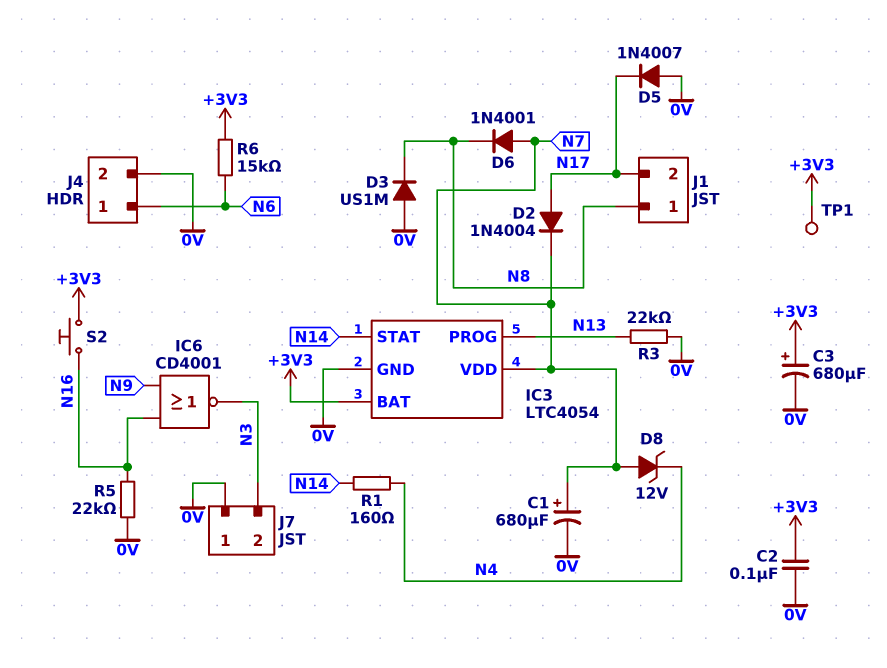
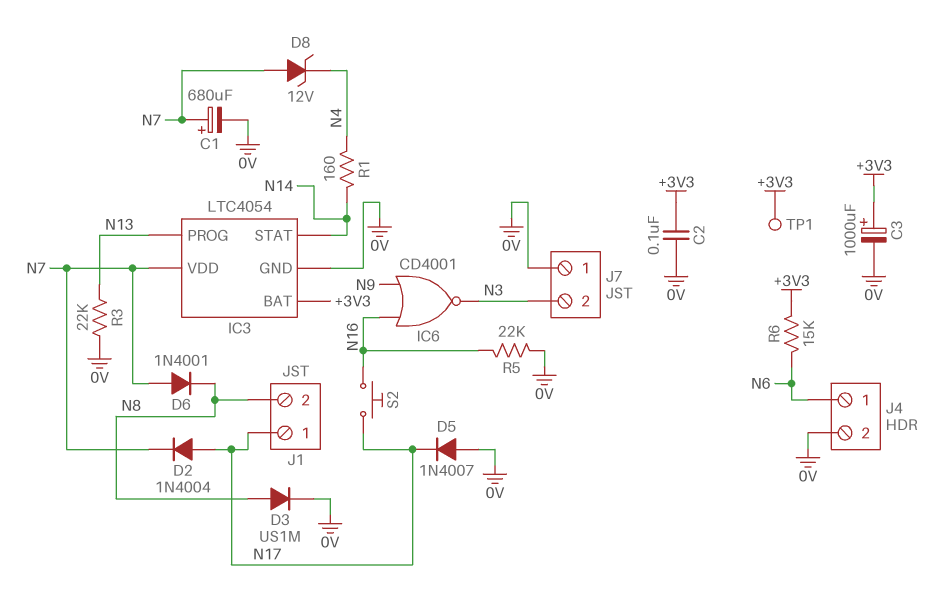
C3: 680uF (plus +3V3, minus 0V) -> 1000uF (plus +3V3, minus 0V)
D3: diode US1M (A 0V, K N8) -> diode US1M (A N8, K 0V)
J1 pin 1: N8 -> N17
J1 pin 2: N17 -> N8
S2: button (+3V3, N16) -> button (N16, N17)

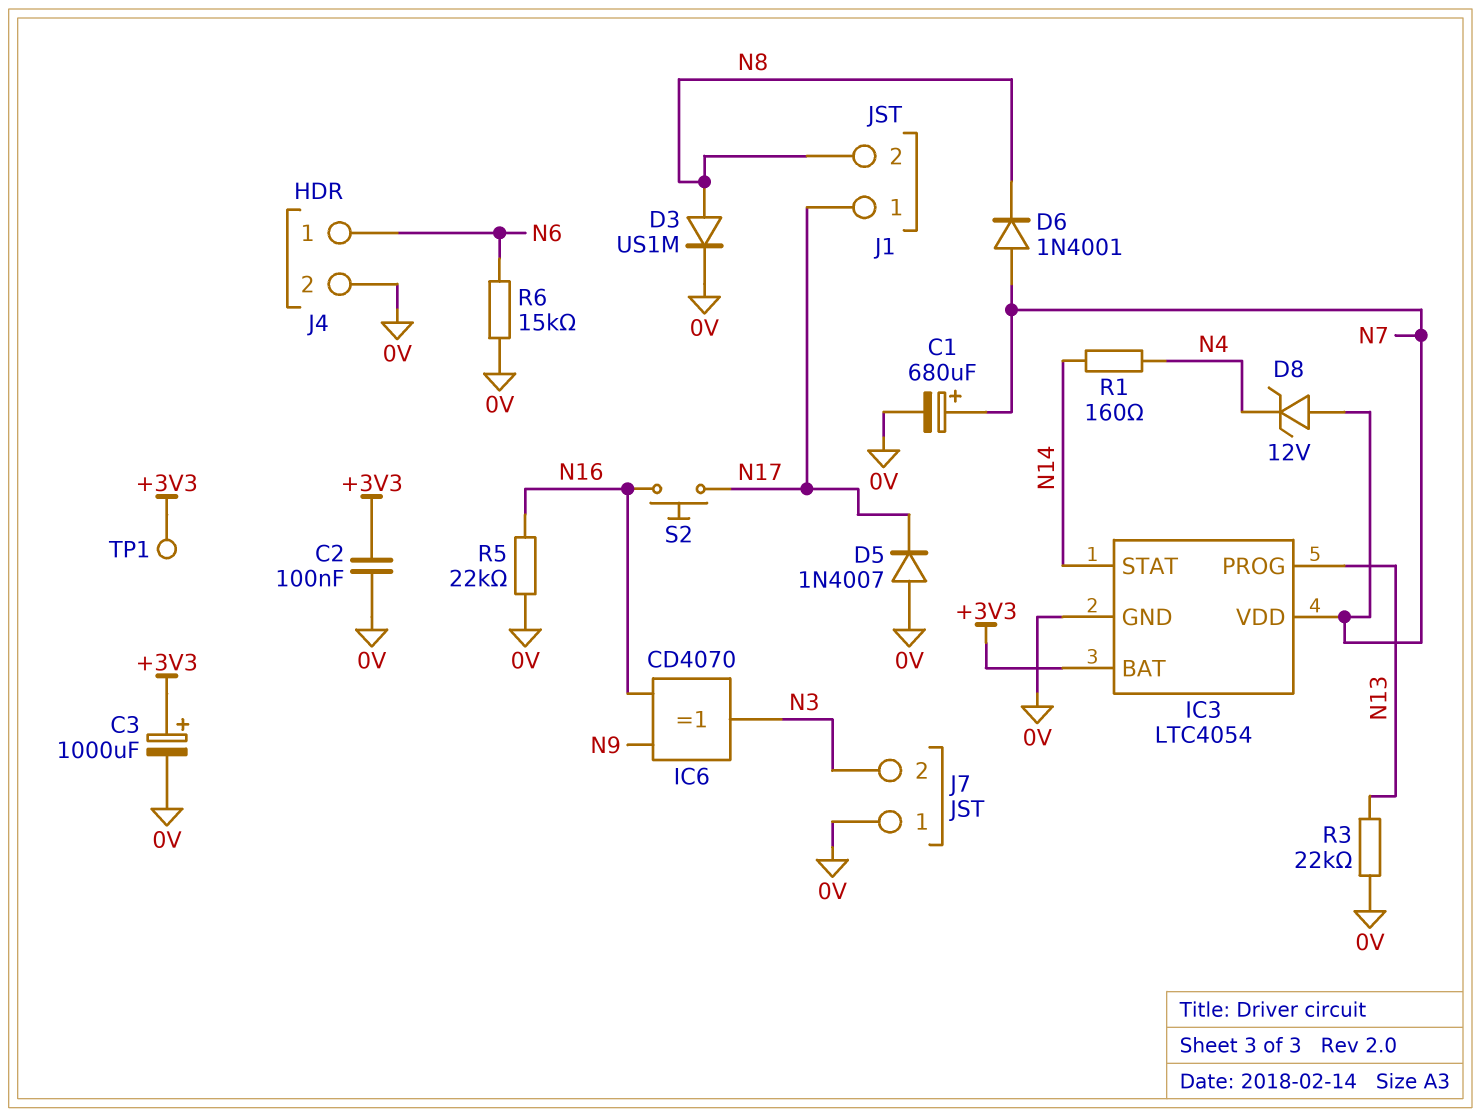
D2: diode 1N4004 (A N17, K N7) -> none
IC6: NOR CD4001 (in N9, in N16, out N3) -> XOR CD4070 (in N9, in N16, out N3)
R6: 15k (+3V3, N6) -> 15k (0V, N6)

